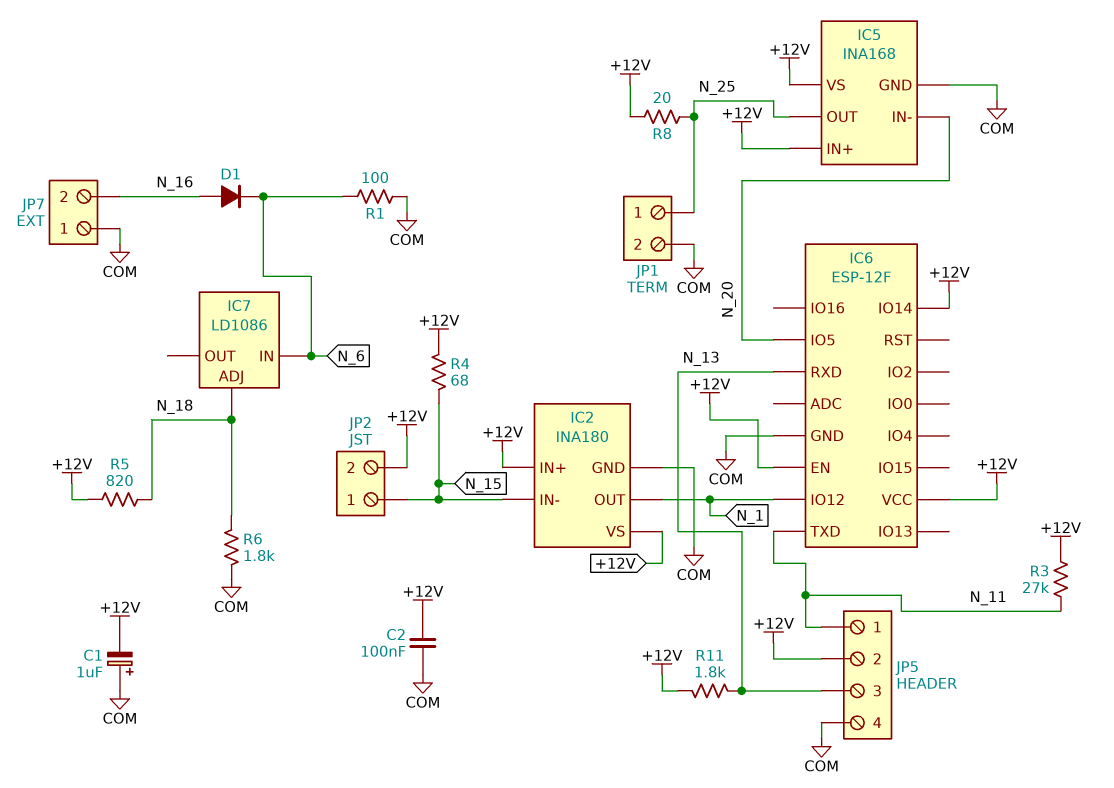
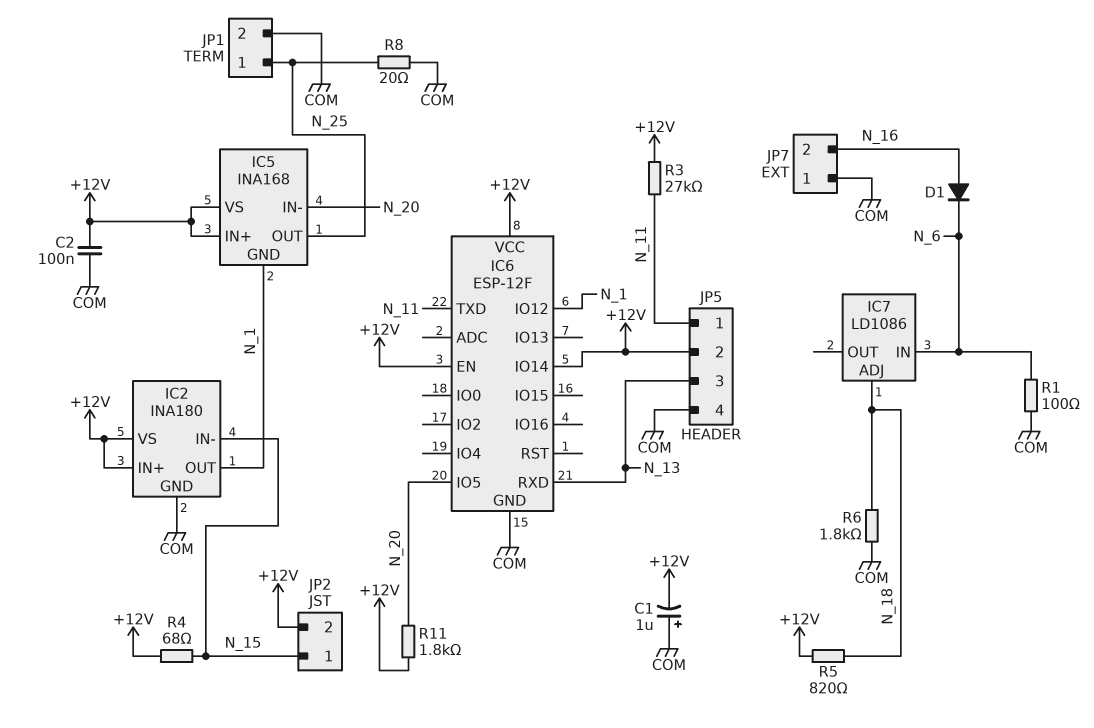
IC5 pin GND: COM -> N_1
R8: 20 (+12V, N_25) -> 20 (COM, N_25)
R11: 1.8k (+12V, N_13) -> 1.8k (+12V, N_20)

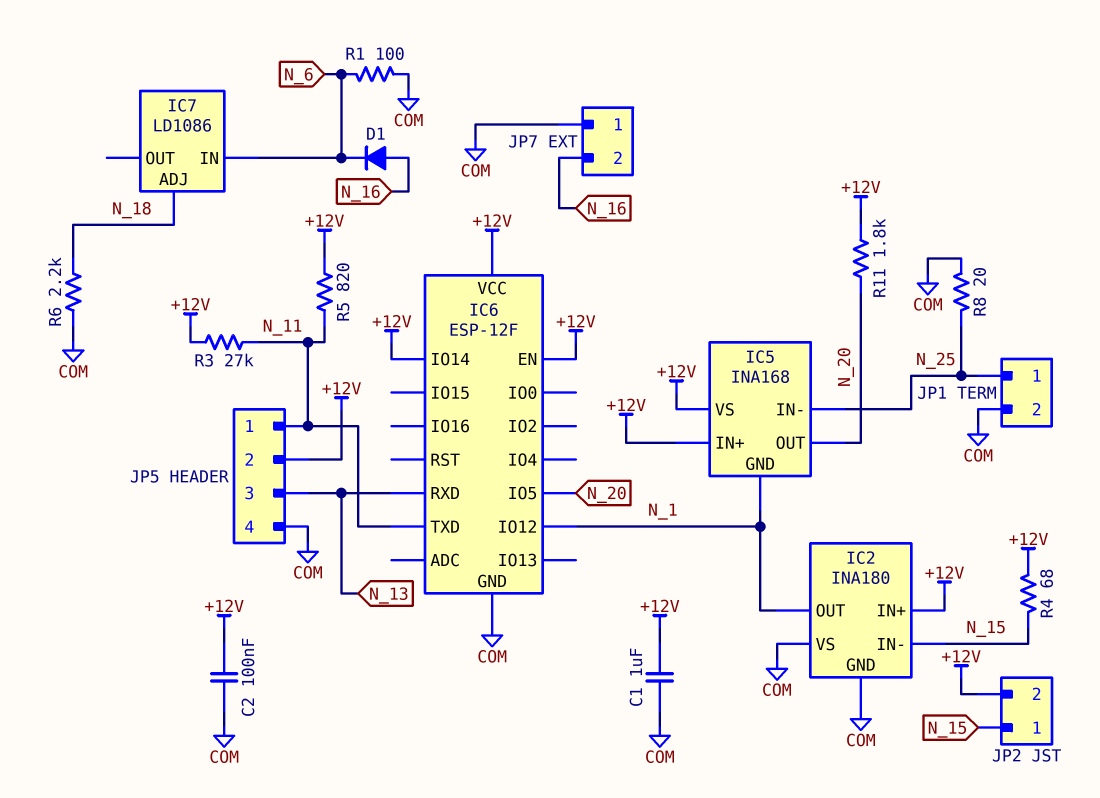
C1: 1uF (plus COM, minus +12V) -> 1uF (+12V, COM)
IC2 pin VS: +12V -> COM
IC5 pin IN-: N_20 -> N_25
IC5 pin OUT: N_25 -> N_20
R5: 820 (+12V, N_18) -> 820 (+12V, N_11)
R6: 1.8k (COM, N_18) -> 2.2k (COM, N_18)

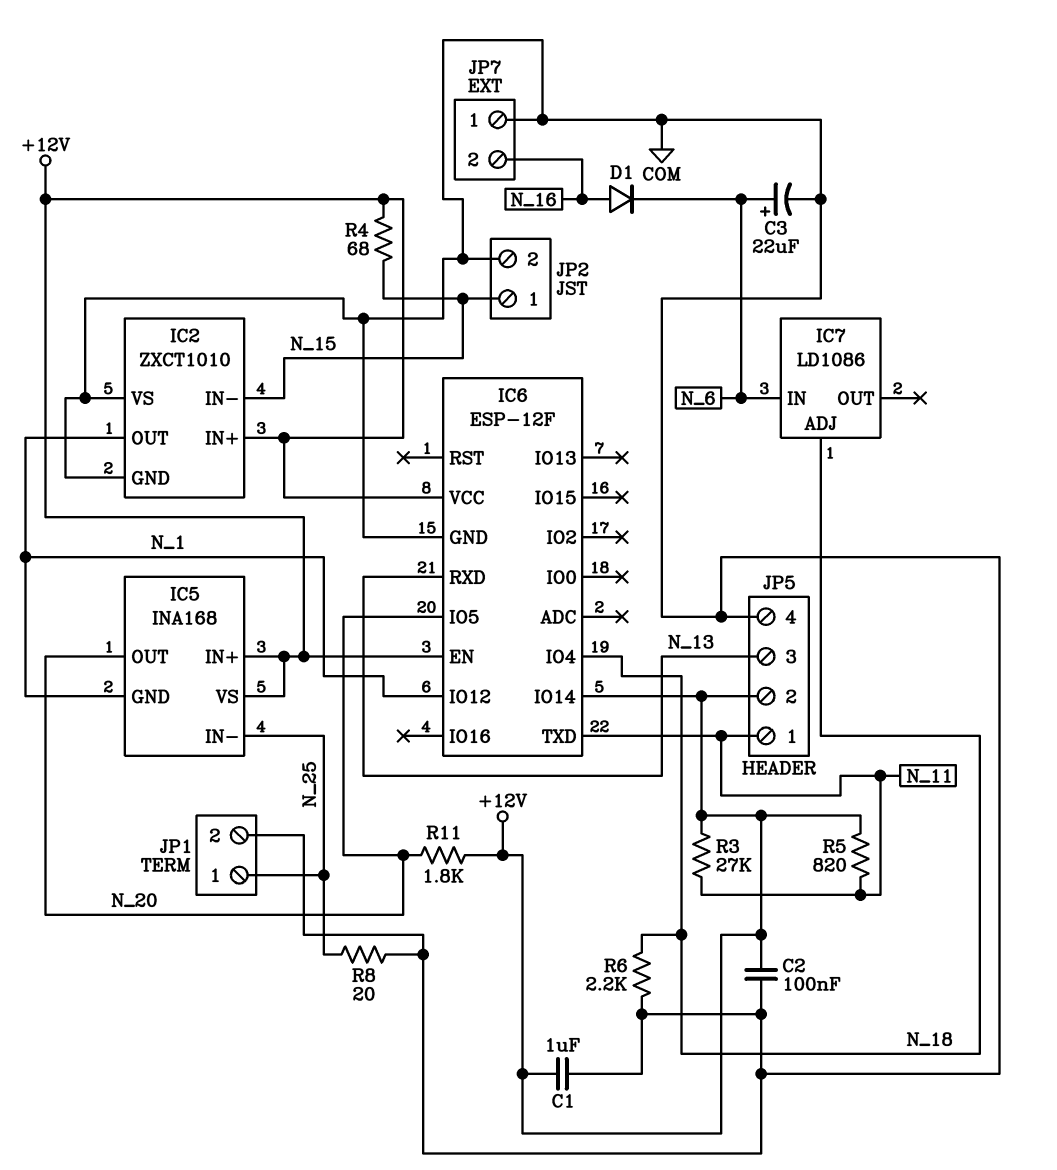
C3: none -> 22uF (plus N_6, minus COM)
IC2: INA180 -> ZXCT1010
IC6 pin IO4: none -> N_18
JP2 pin 2: +12V -> COM
R1: 100 (COM, N_6) -> none

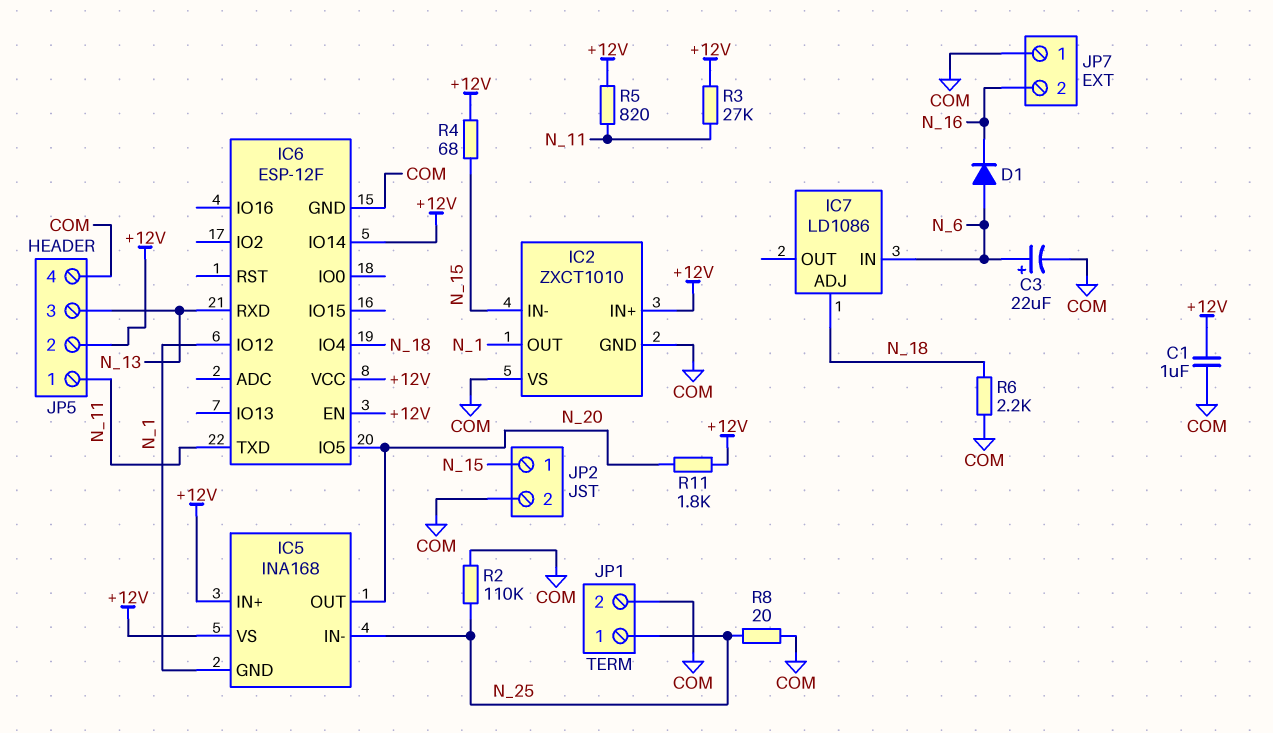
C2: 100nF (+12V, COM) -> none
D1: diode (A N_16, K N_6) -> diode (A N_6, K N_16)
R2: none -> 110k (COM, N_25)

